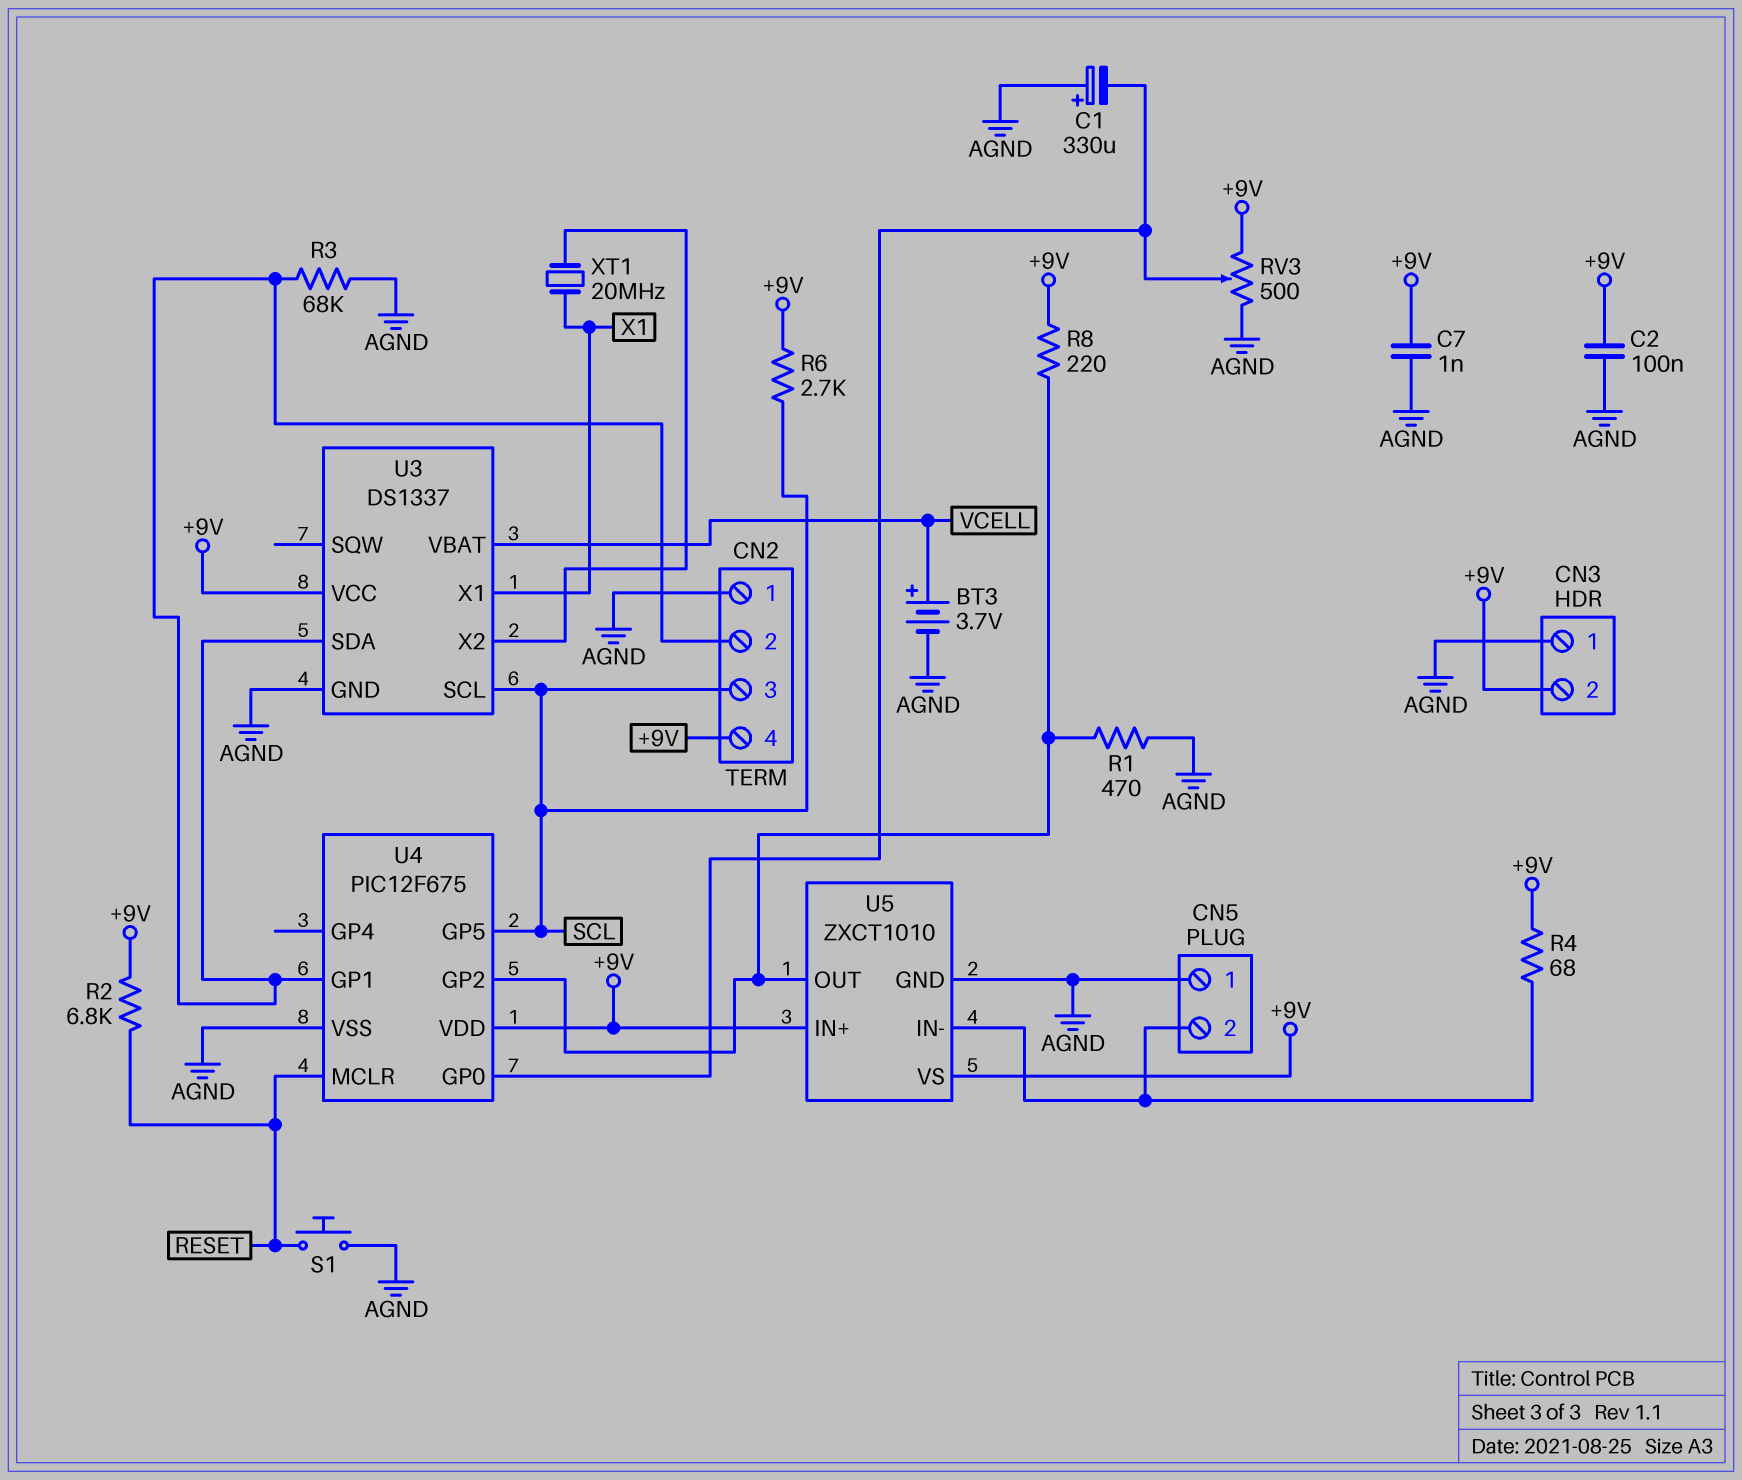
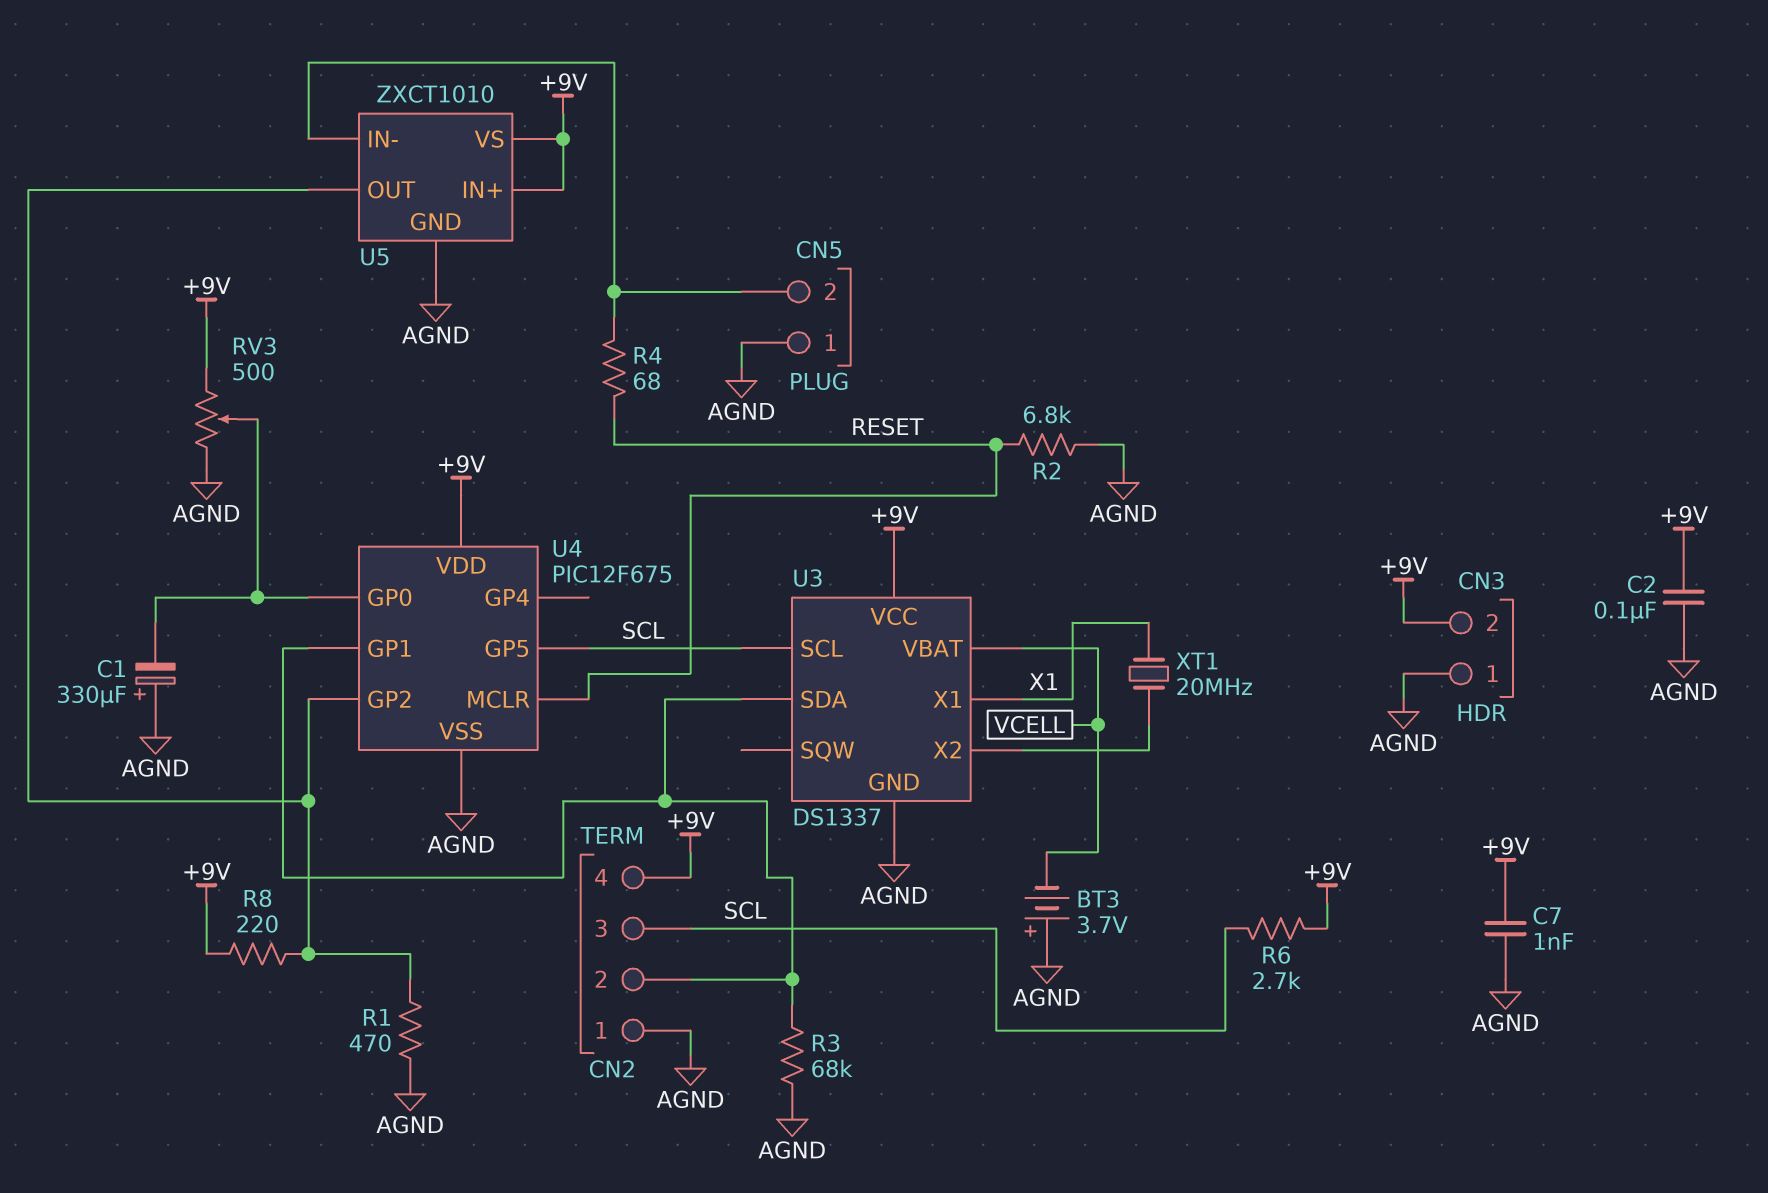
BT3: 3.7V (plus VCELL, minus AGND) -> 3.7V (plus AGND, minus VCELL)
R2: 6.8k (+9V, RESET) -> 6.8k (AGND, RESET)
R4: 68 (+9V, CN5/2) -> 68 (CN5/2, RESET)
S1: button (AGND, RESET) -> none

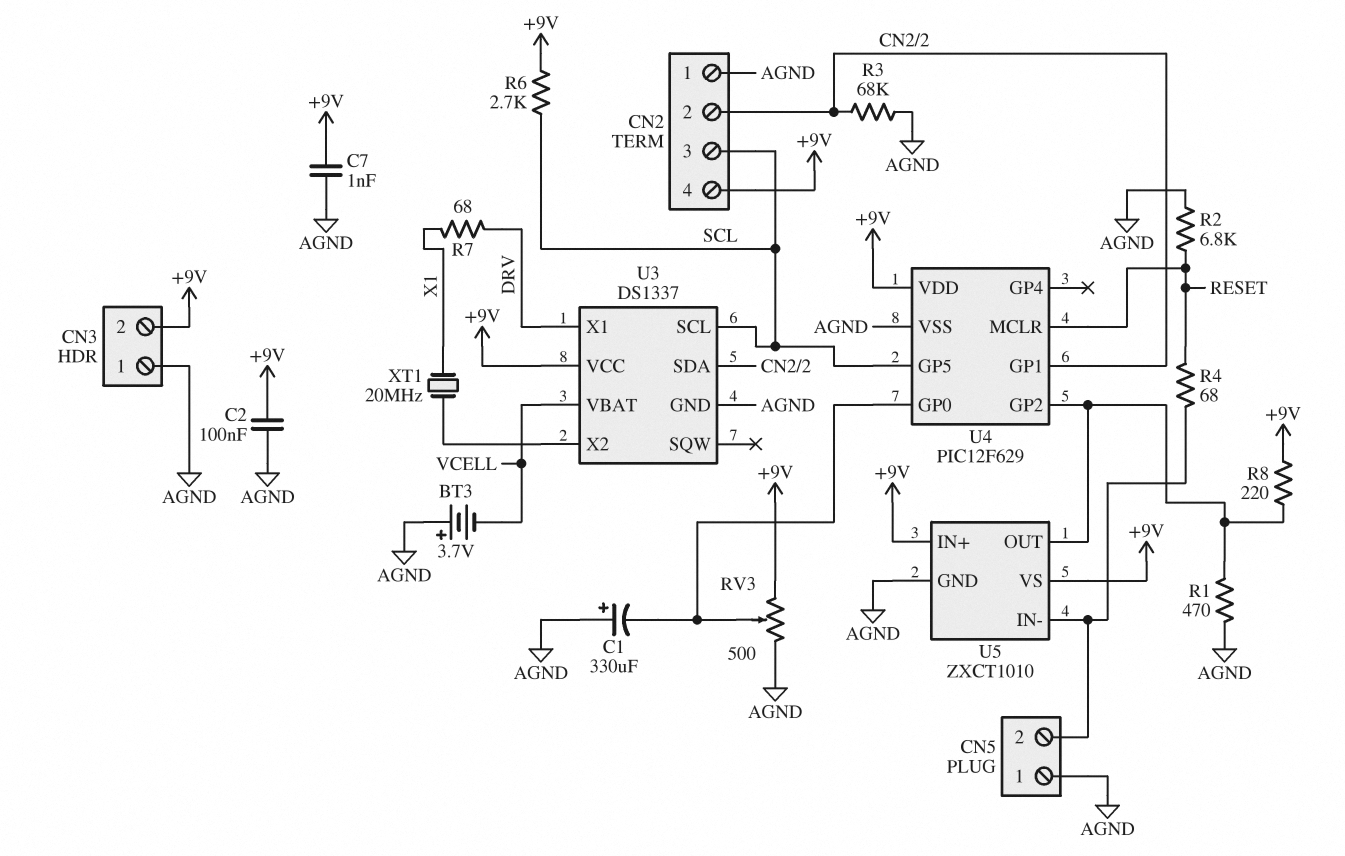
R7: none -> 68 (DRV, X1)
U3 pin X1: X1 -> DRV
U4: PIC12F675 -> PIC12F629

